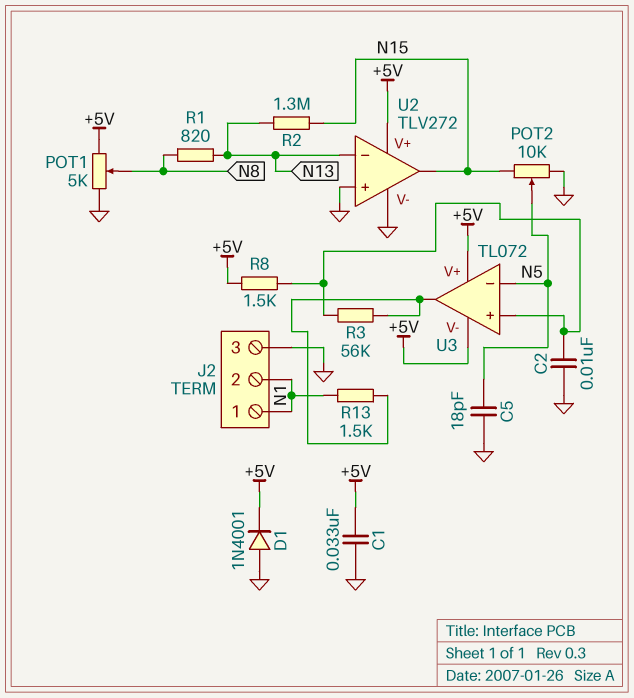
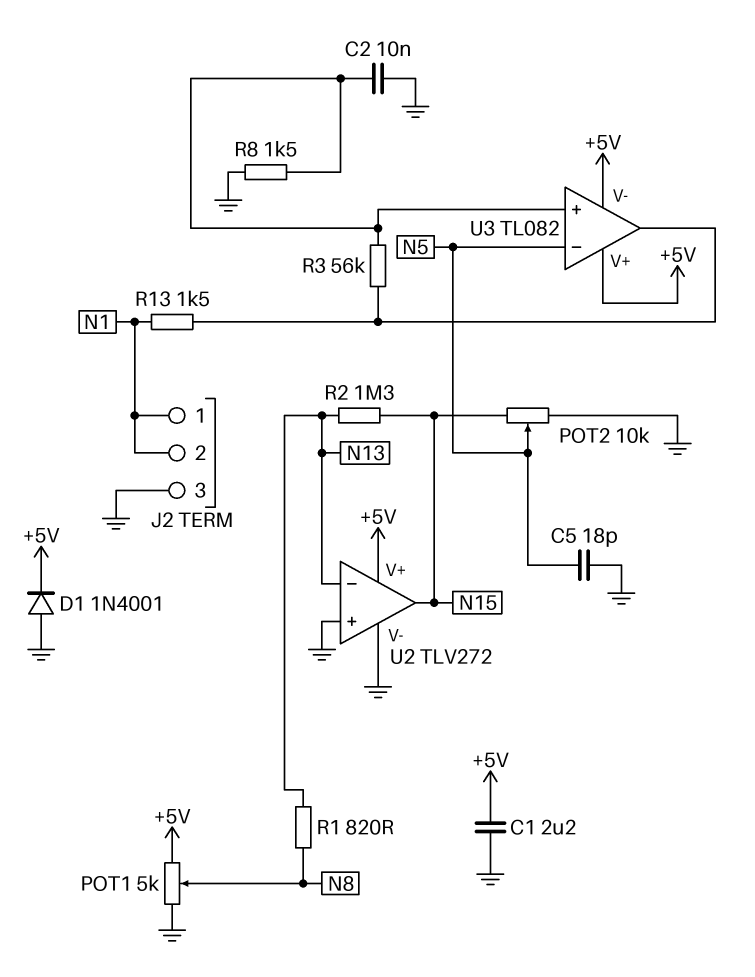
C1: 33nF (+5V, GND) -> 2.2uF (+5V, GND)
R8: 1.5k (+5V, U3/in+) -> 1.5k (GND, U3/in+)
U3: TL072 -> TL082

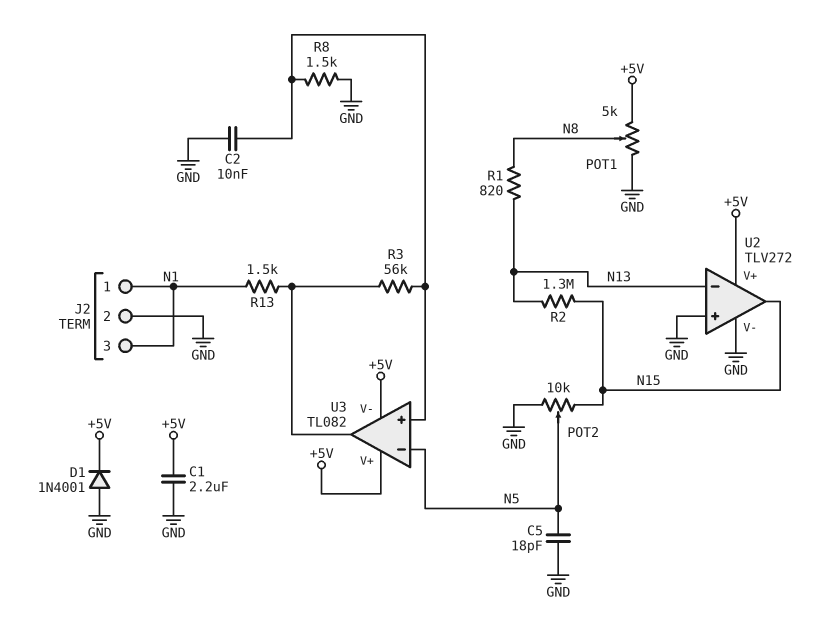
J2 pin 2: N1 -> GND
J2 pin 3: GND -> N1

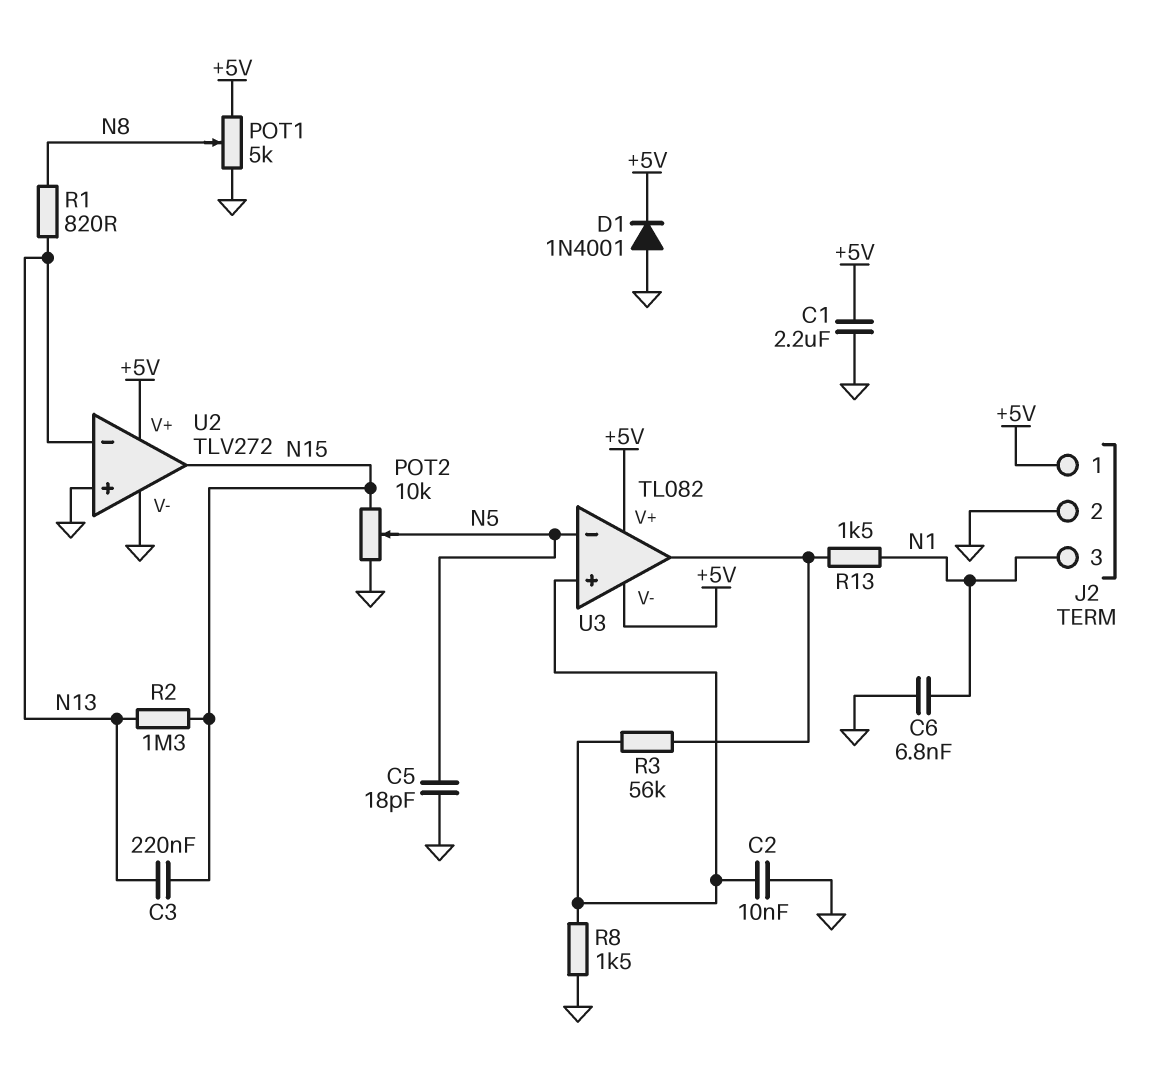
C3: none -> 220nF (N13, N15)
C6: none -> 6.8nF (GND, N1)
J2 pin 1: N1 -> +5V

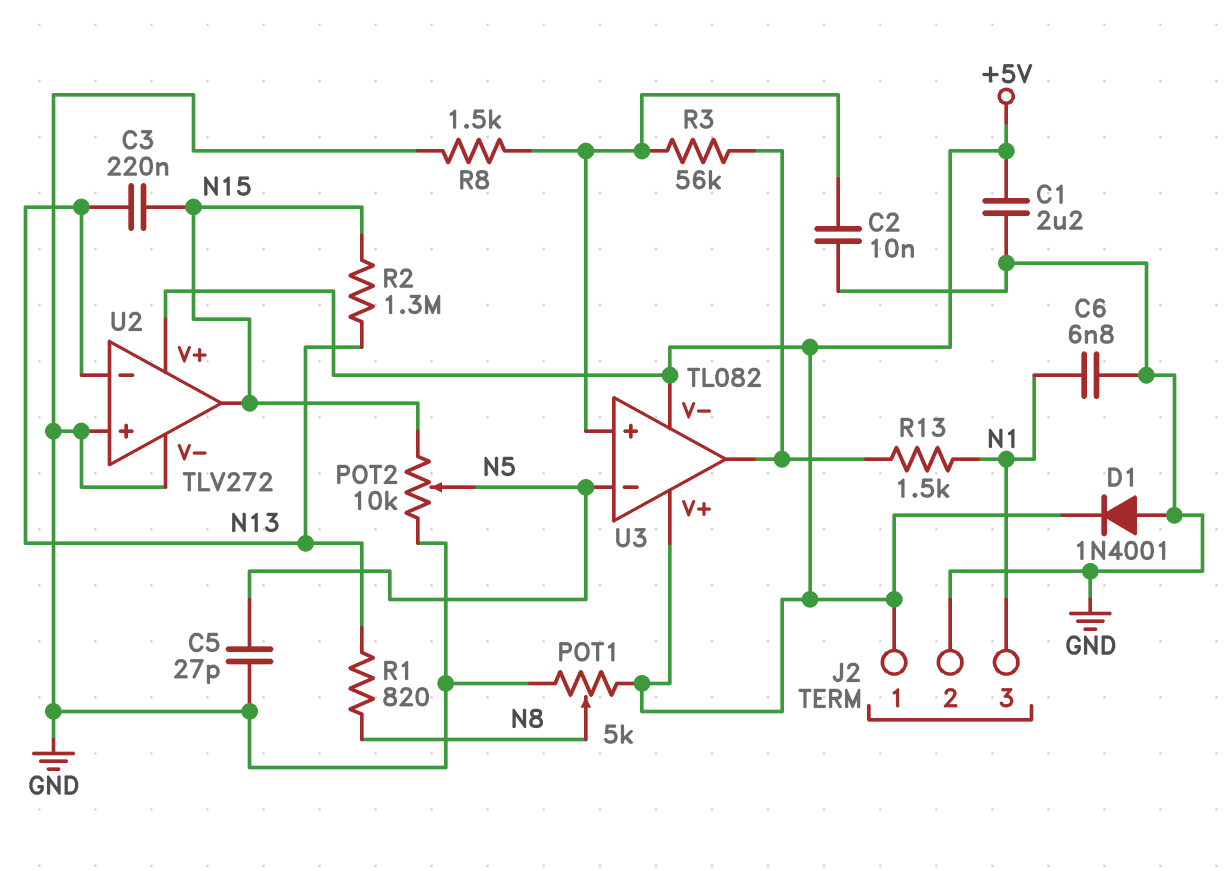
C5: 18pF (GND, N5) -> 27pF (GND, N5)

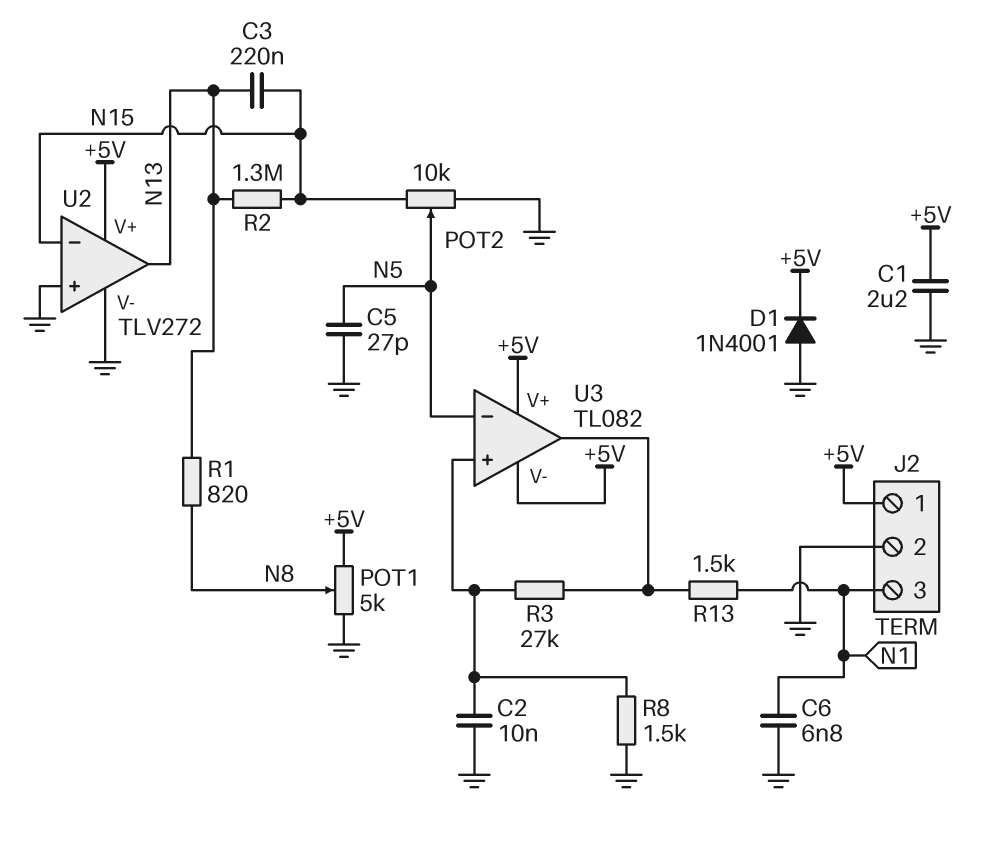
R3: 56k (U3/in+, U3/out) -> 27k (U3/in+, U3/out)
U2 pin in-: N13 -> N15
U2 pin out: N15 -> N13

